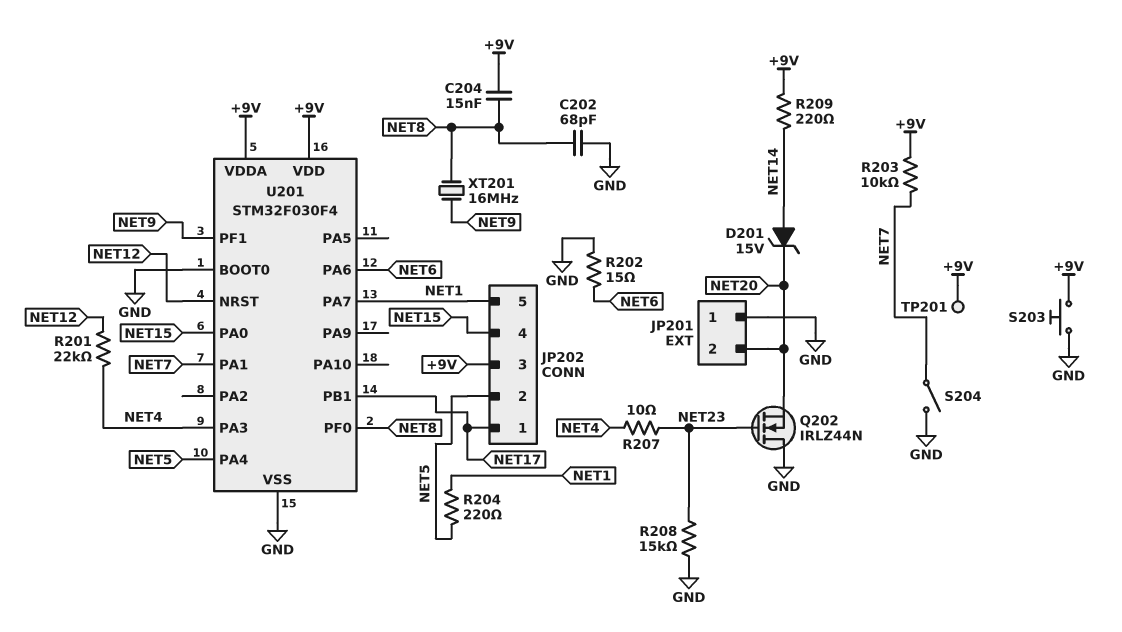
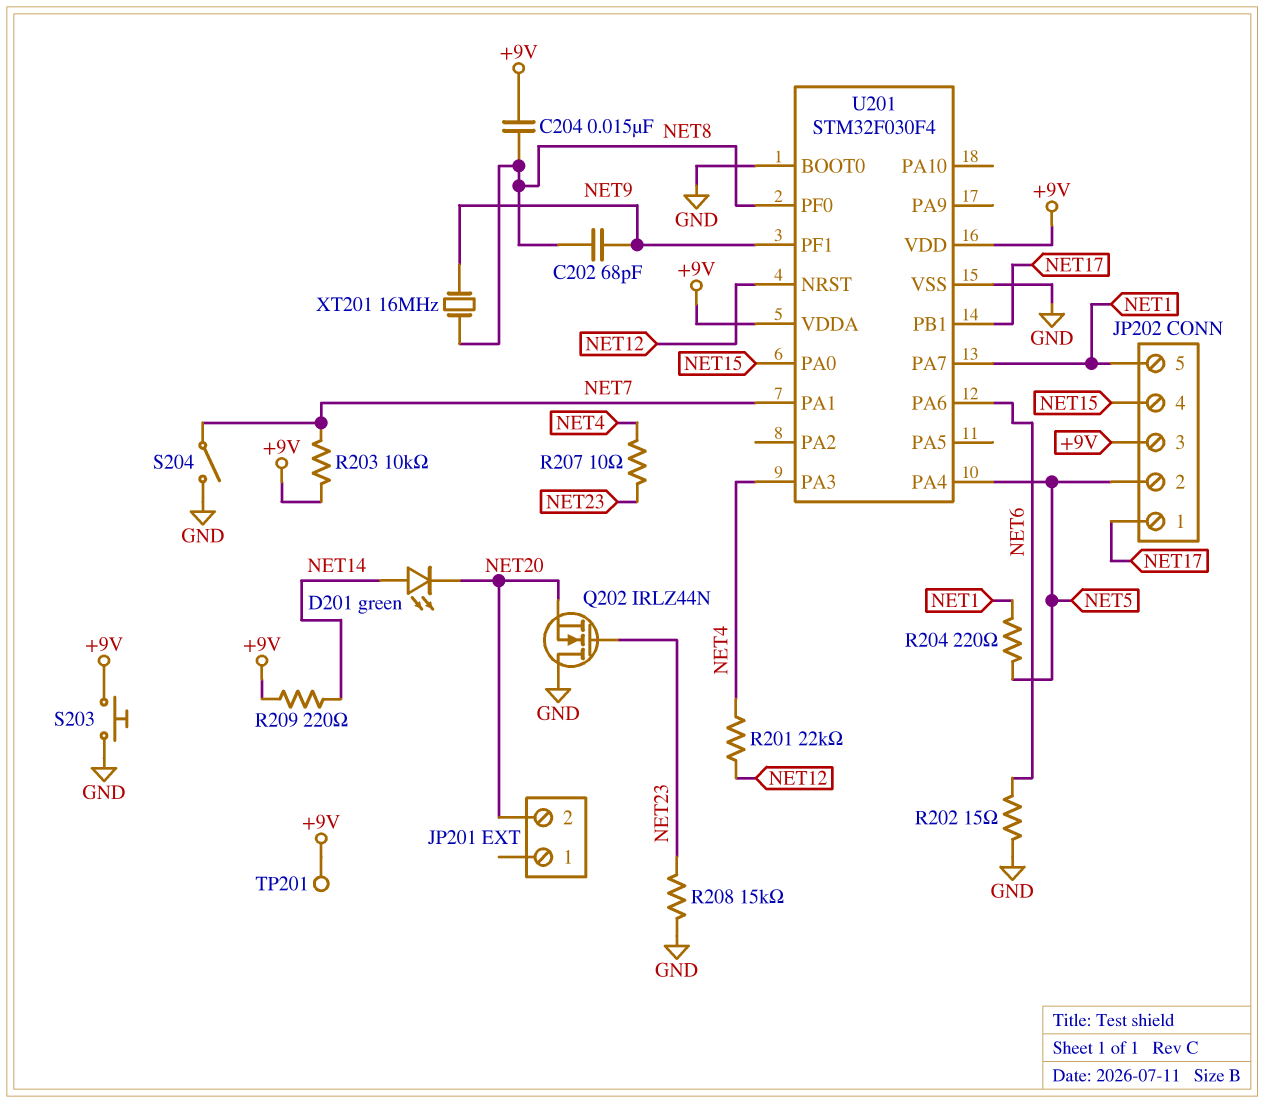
C202: 68pF (GND, NET8) -> 68pF (NET8, NET9)
D201: zener 15V (A NET14, K NET20) -> LED green (A NET14, K NET20)
JP201 pin 1: GND -> none

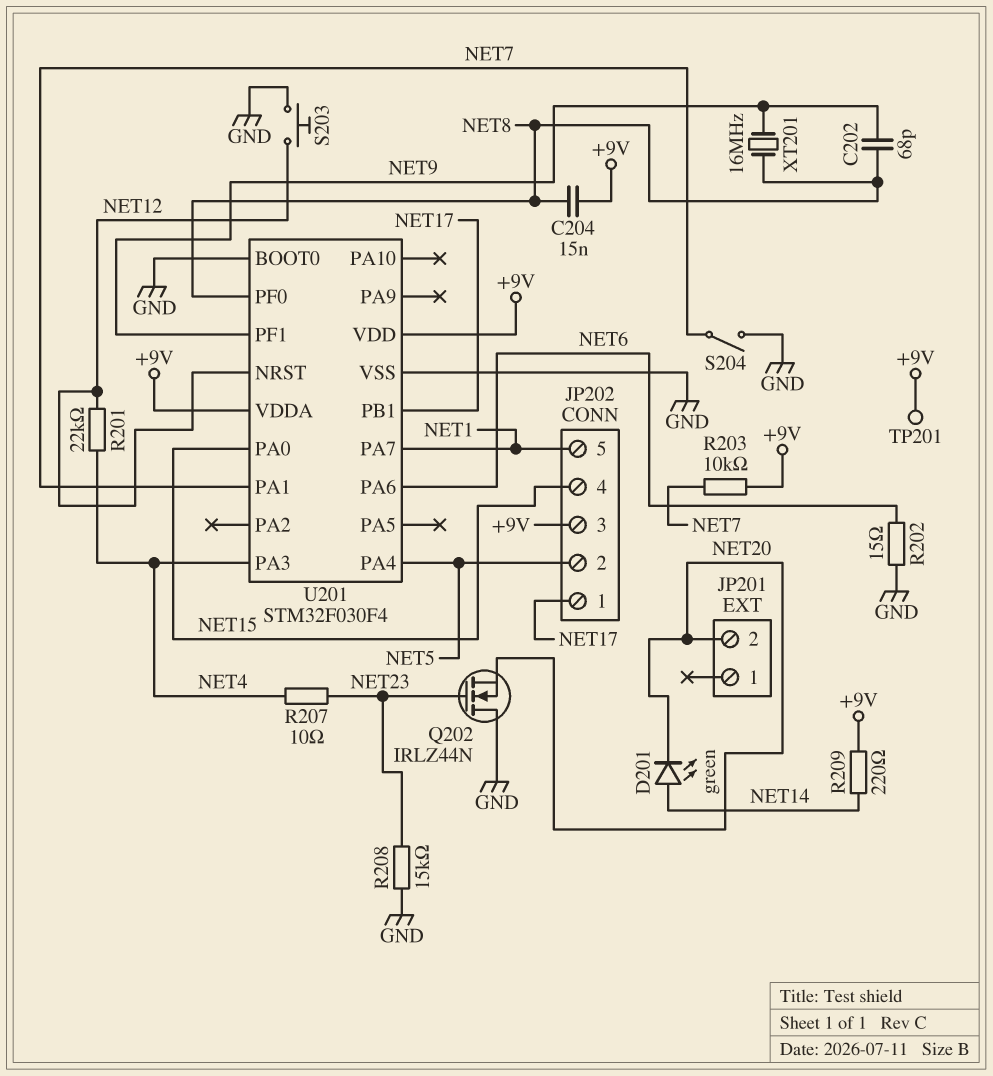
R204: 220 (NET1, NET5) -> none
S203: button (+9V, GND) -> button (GND, NET12)

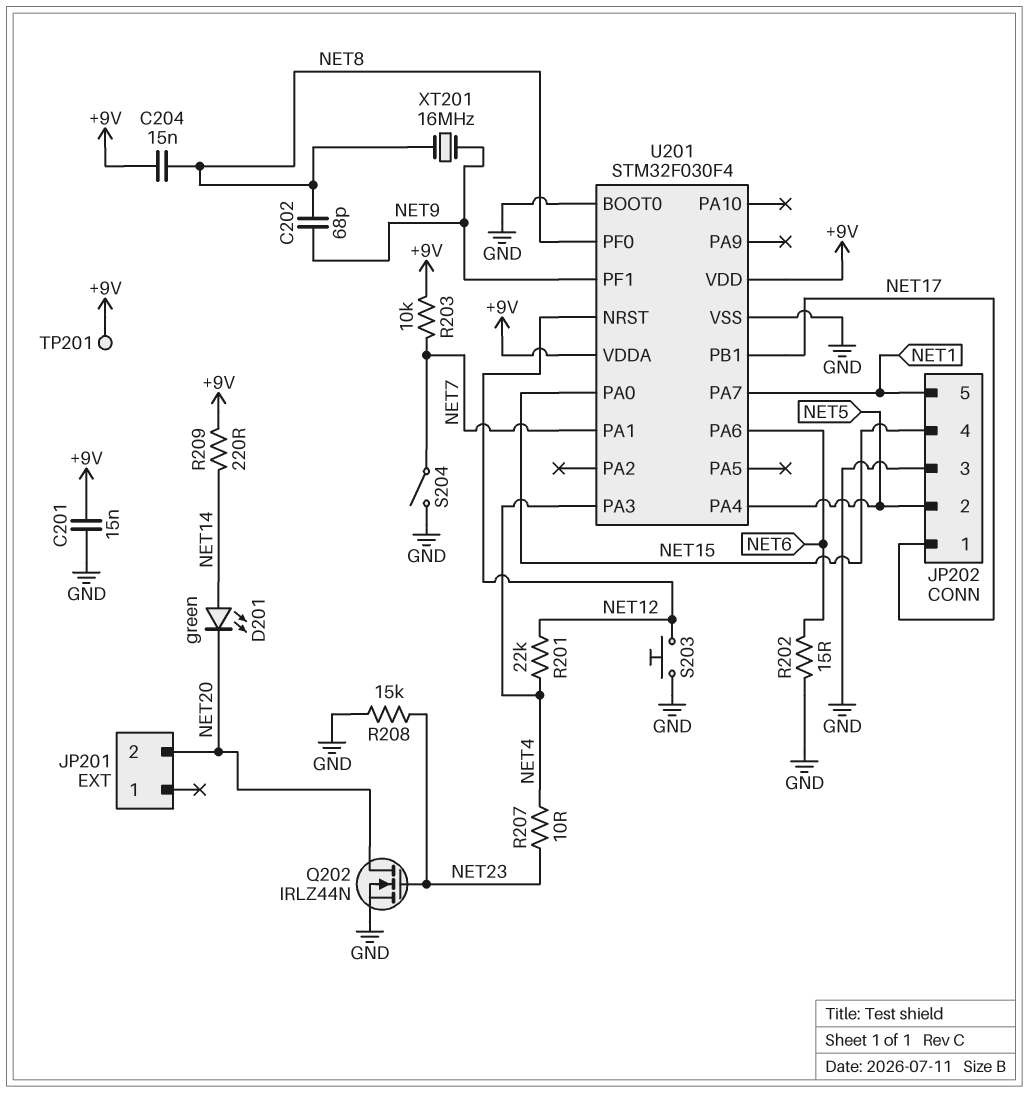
C201: none -> 15nF (+9V, GND)
JP202 pin 3: +9V -> GND
Q202: NMOS IRLZ44N (G NET23, D GND, S NET20) -> NMOS IRLZ44N (G NET23, D NET20, S GND)

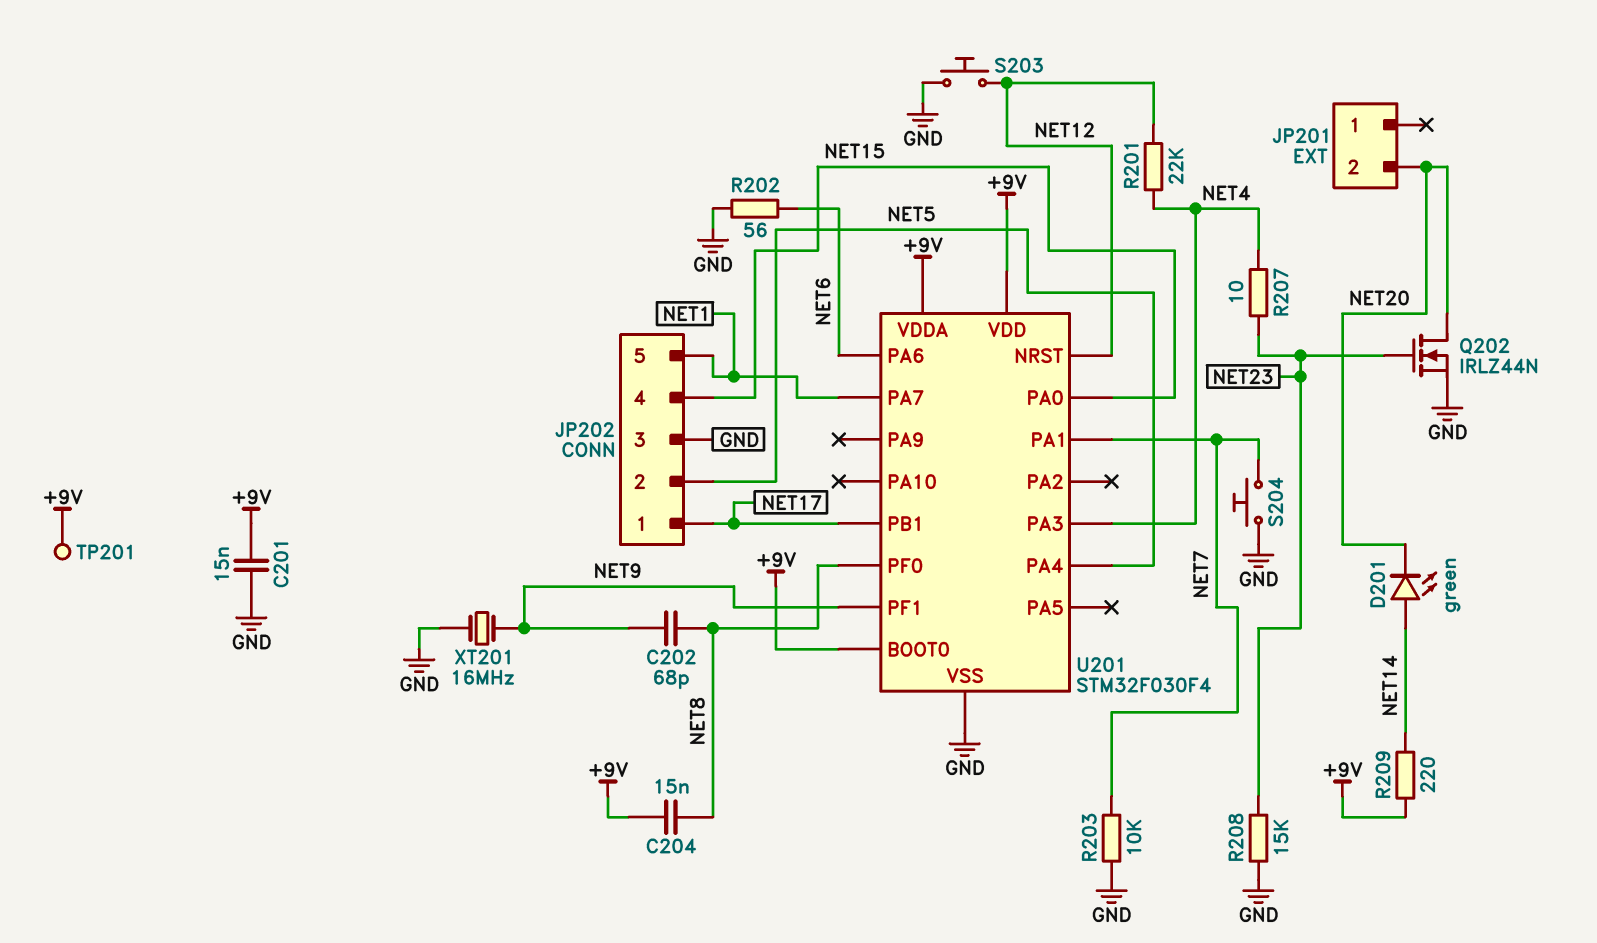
R202: 15 (GND, NET6) -> 56 (GND, NET6)
R203: 10k (+9V, NET7) -> 10k (GND, NET7)
S204: switch (GND, NET7) -> button (GND, NET7)
U201 pin BOOT0: GND -> +9V
XT201: 16MHz (NET8, NET9) -> 16MHz (GND, NET9)

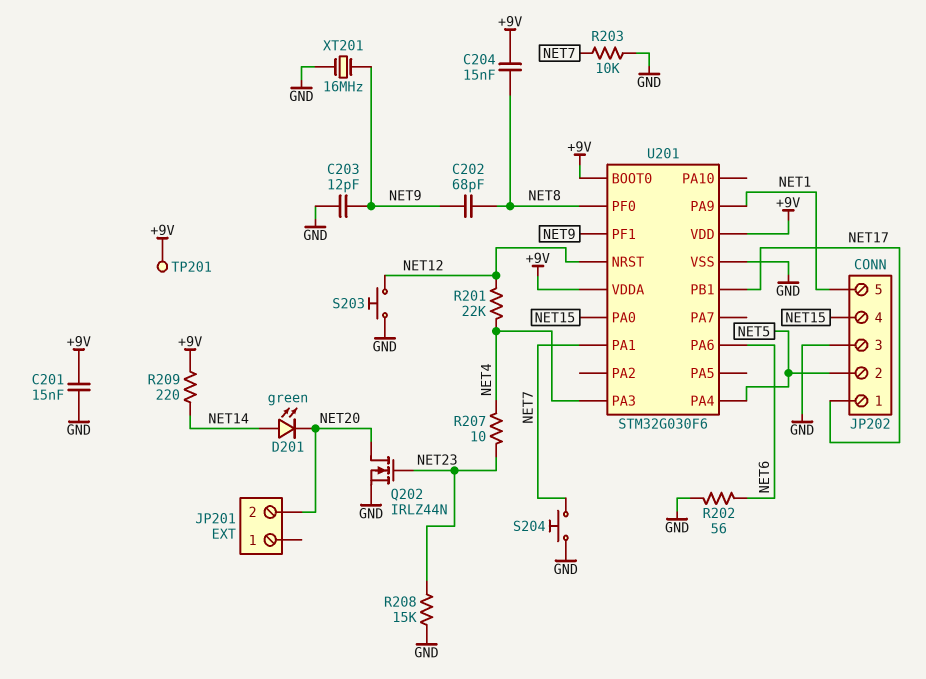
C203: none -> 12pF (GND, NET9)
U201: STM32F030F4 -> STM32G030F6
U201 pin PA7: NET1 -> none
U201 pin PA9: none -> NET1

